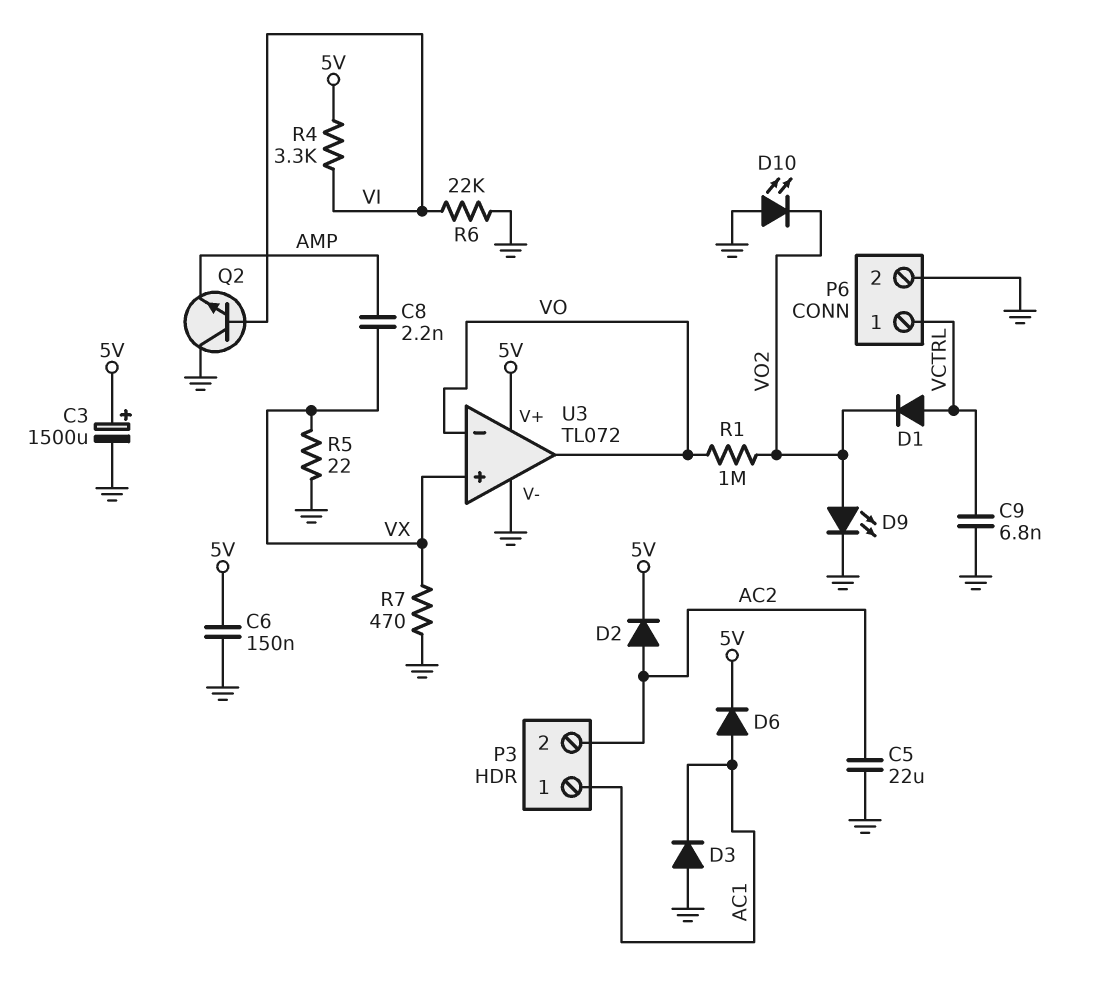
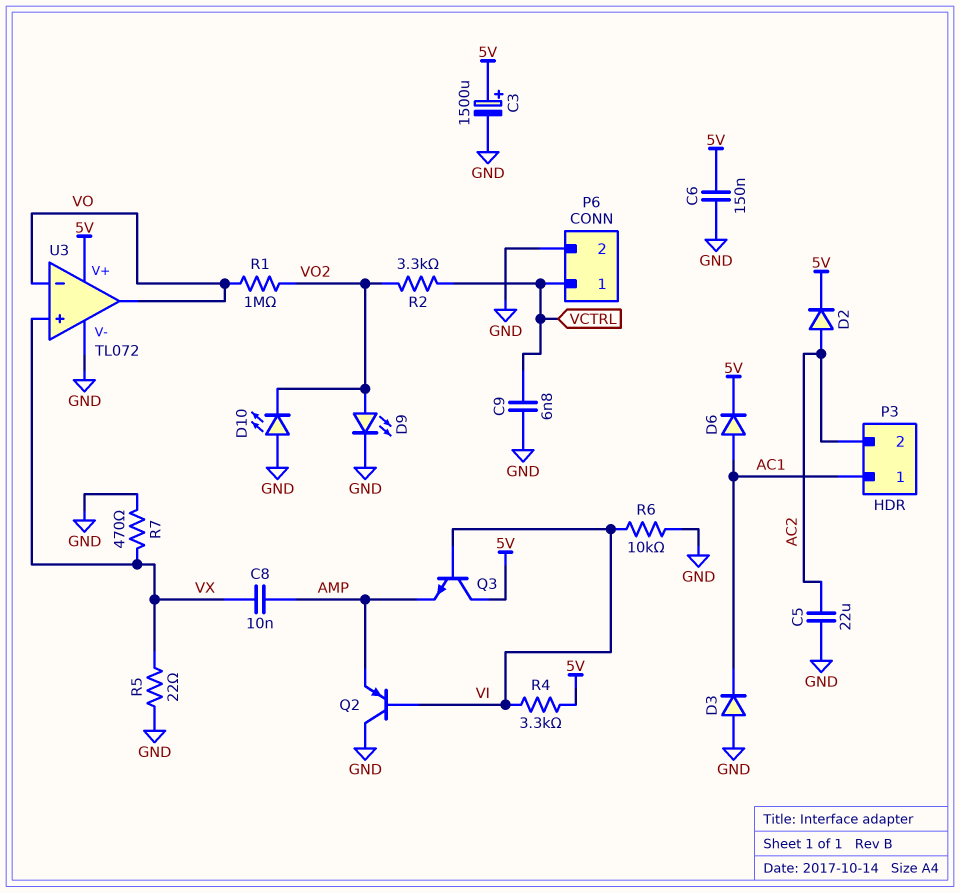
C8: 2.2nF (AMP, VX) -> 10nF (AMP, VX)
D1: diode (A VCTRL, K VO2) -> none
Q2: NPN (B VI, C GND, E AMP) -> PNP (B VI, C GND, E AMP)
Q3: none -> NPN (B VI, C 5V, E AMP)
R2: none -> 3.3k (VCTRL, VO2)
R6: 22k (GND, VI) -> 10k (GND, VI)

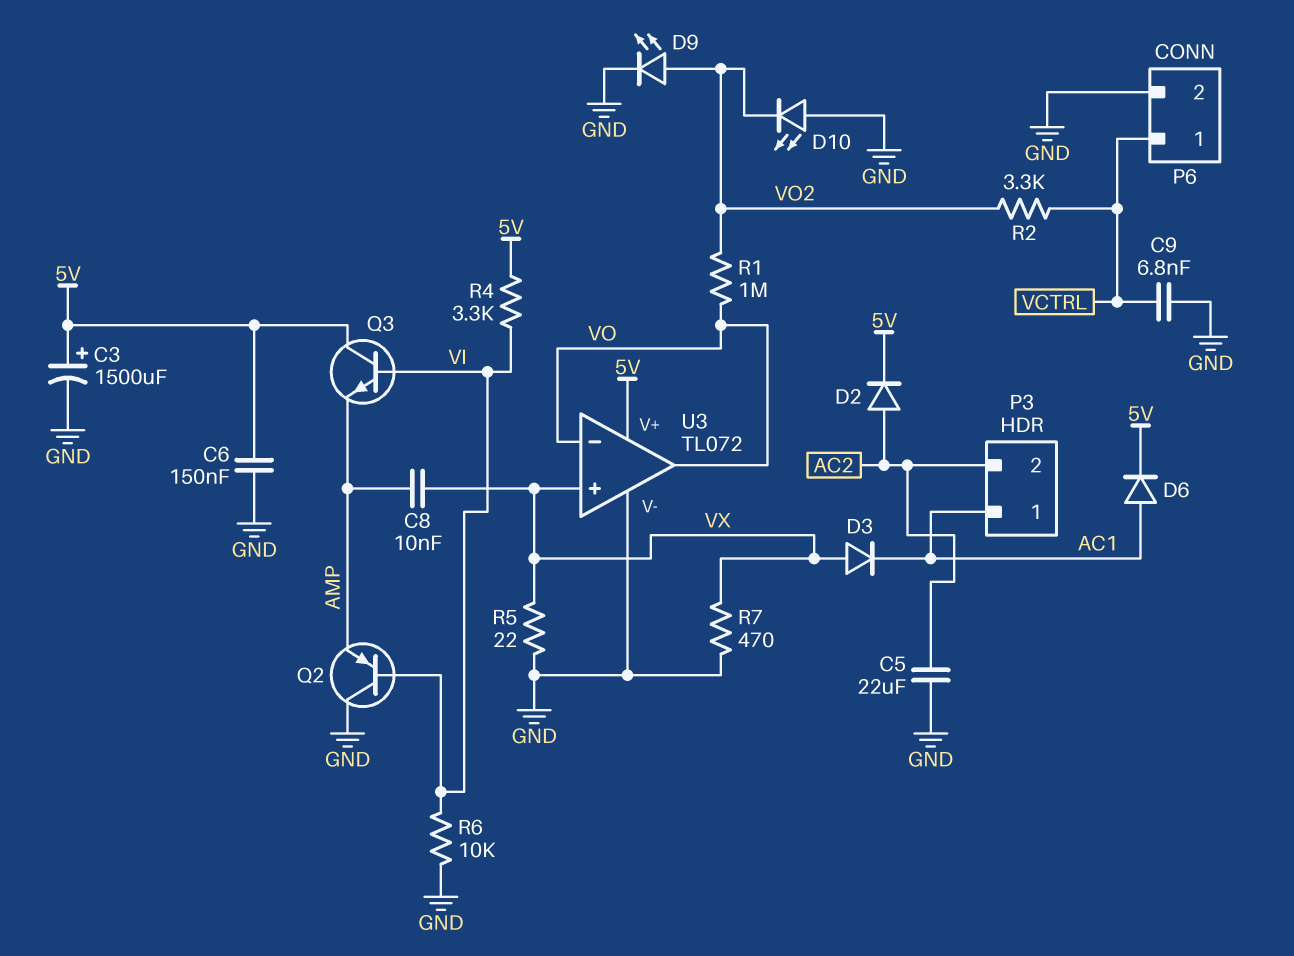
D3: diode (A GND, K AC1) -> diode (A VX, K AC1)

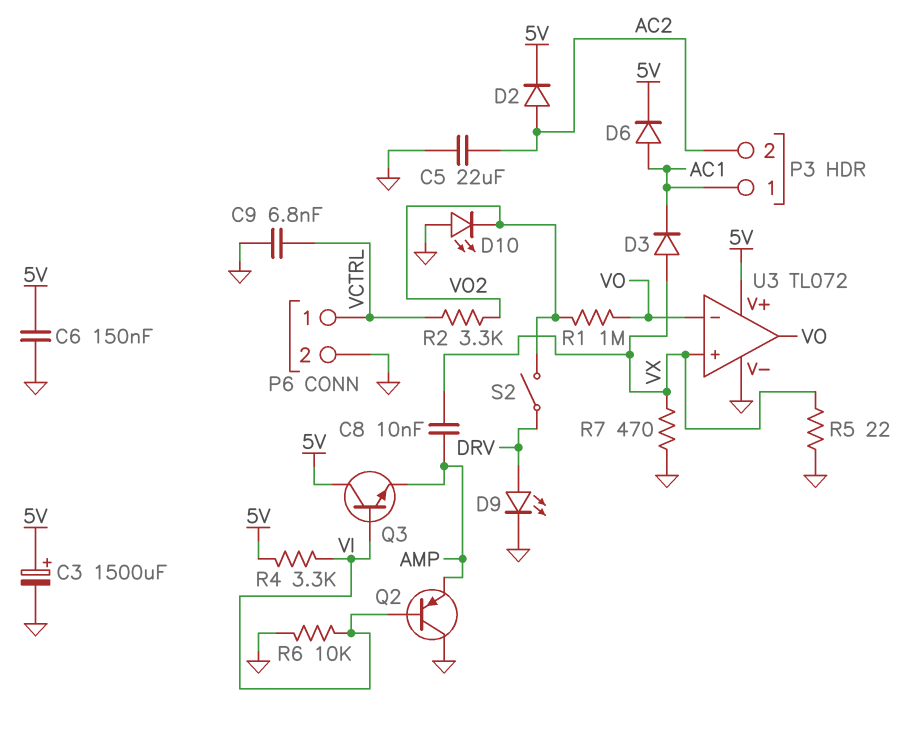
D9: LED (A VO2, K GND) -> LED (A DRV, K GND)
S2: none -> switch (DRV, VO2)

